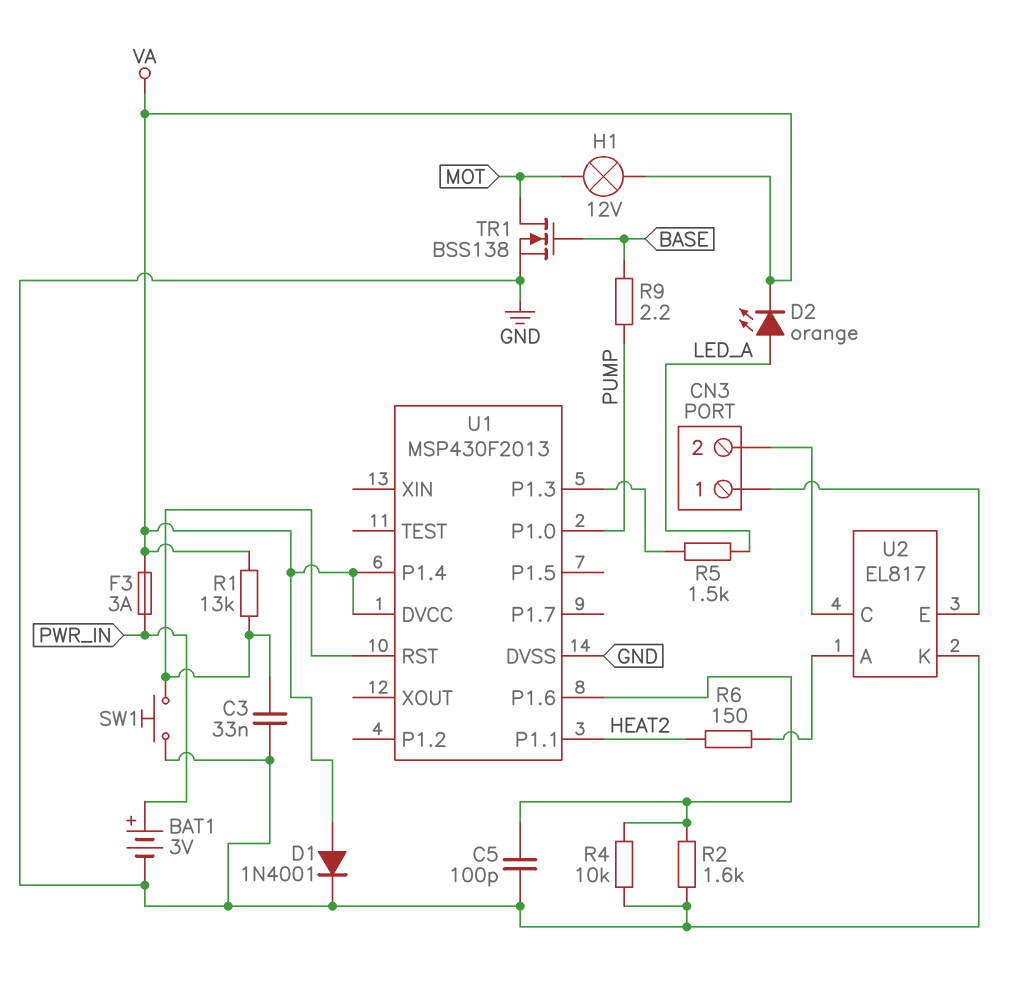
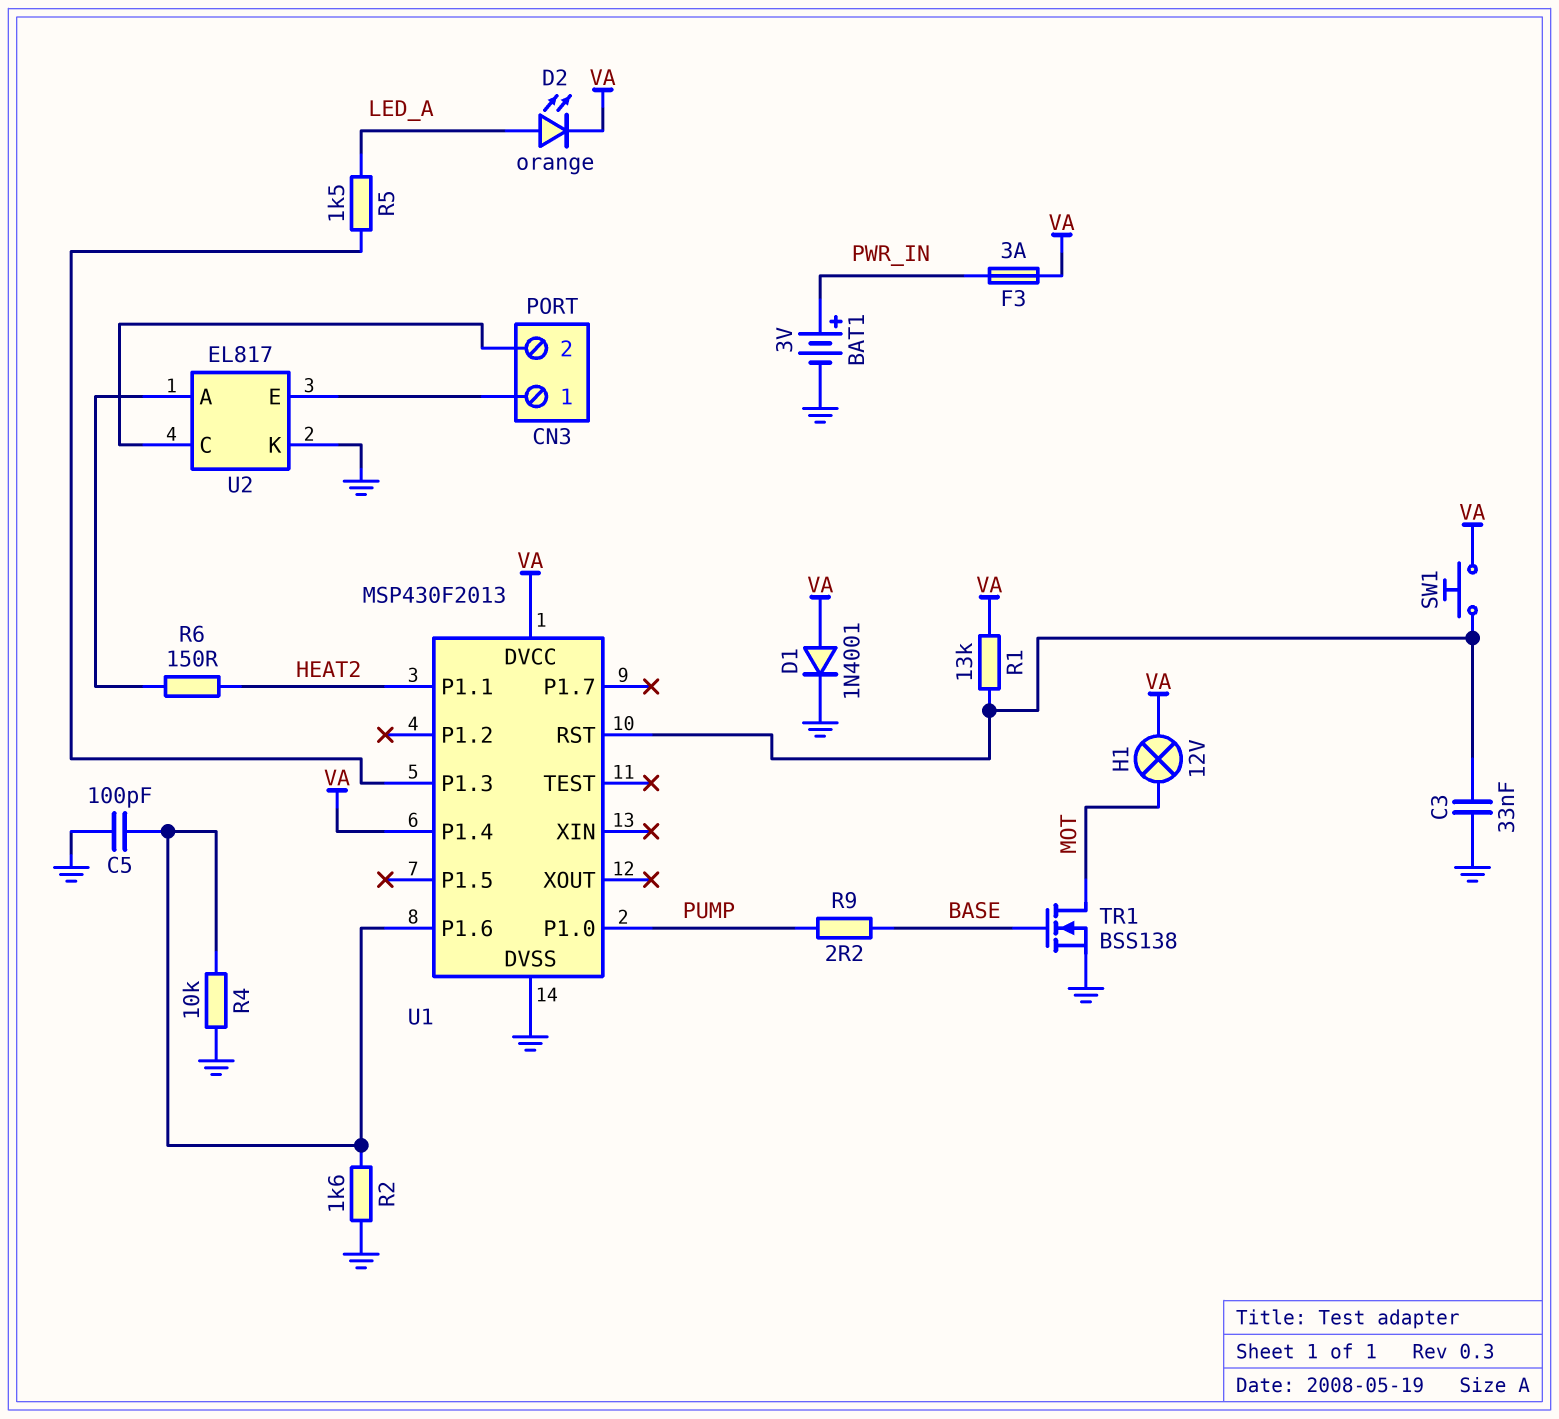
SW1: button (GND, U1/RST) -> button (U1/RST, VA)

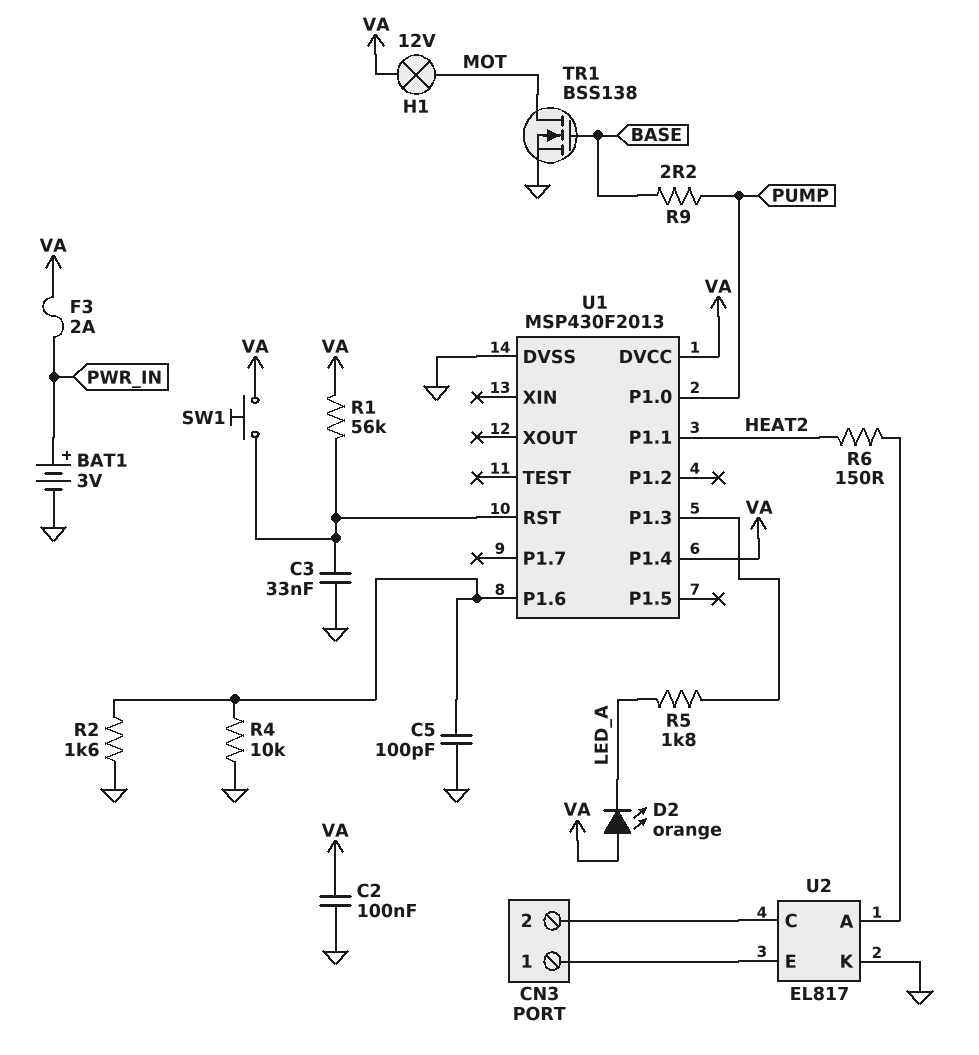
C2: none -> 100nF (GND, VA)
D1: diode 1N4001 (A VA, K GND) -> none
D2: LED orange (A LED_A, K VA) -> LED orange (A VA, K LED_A)
F3: 3A (PWR_IN, VA) -> 2A (PWR_IN, VA)
R1: 13k (U1/RST, VA) -> 56k (U1/RST, VA)
R5: 1.5k (LED_A, U1/P1.3) -> 1.8k (LED_A, U1/P1.3)

